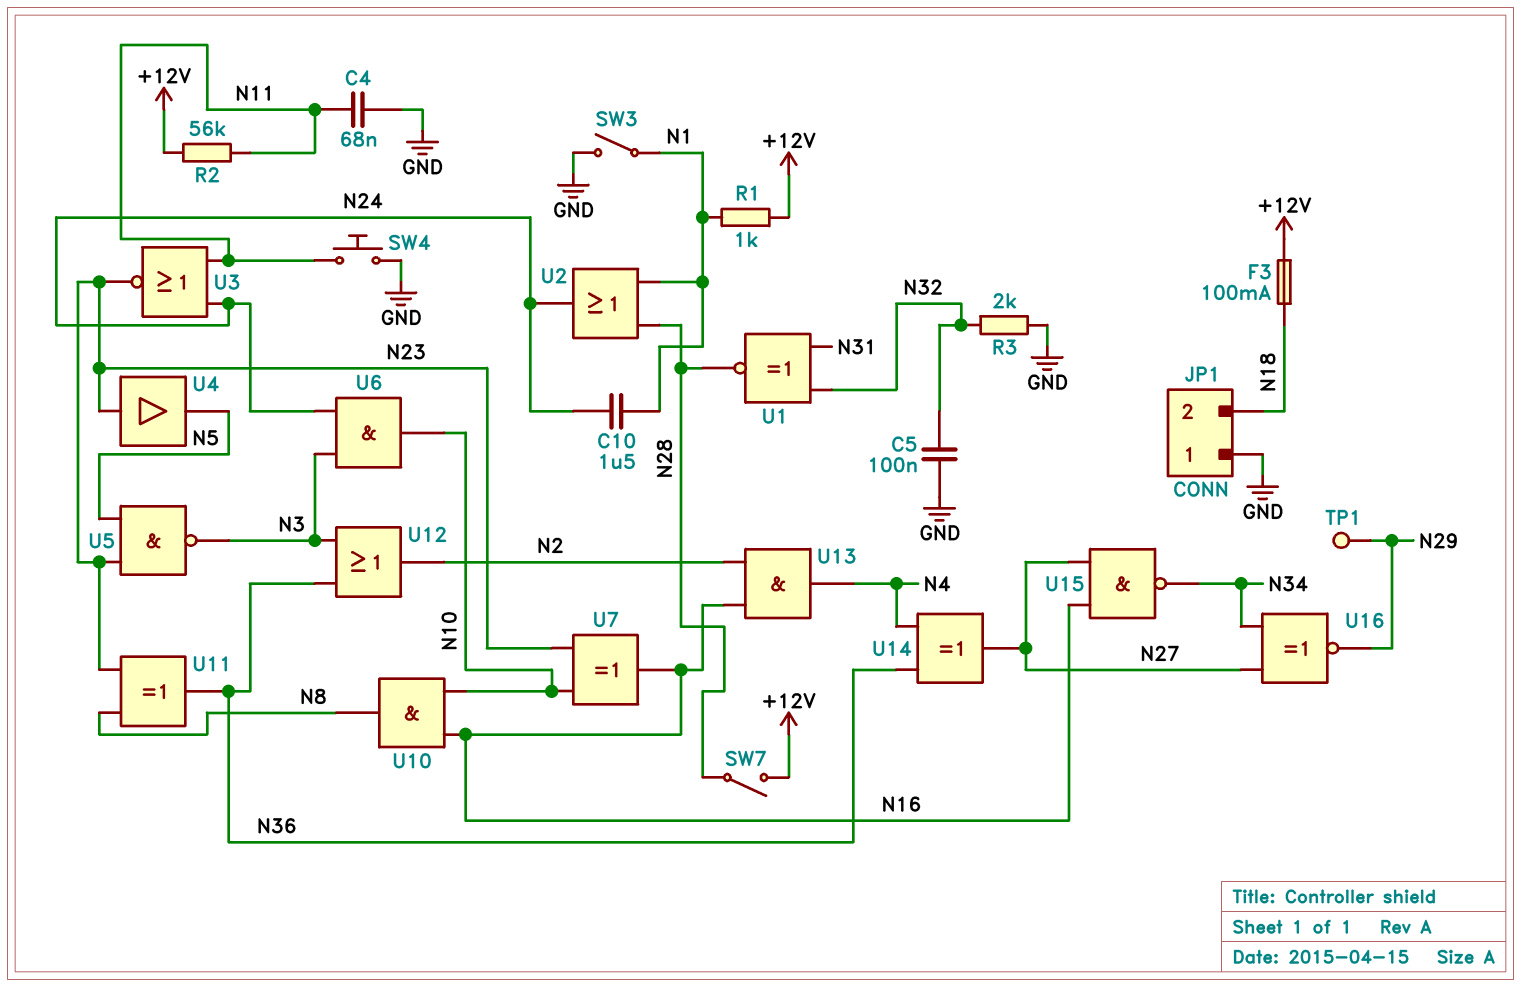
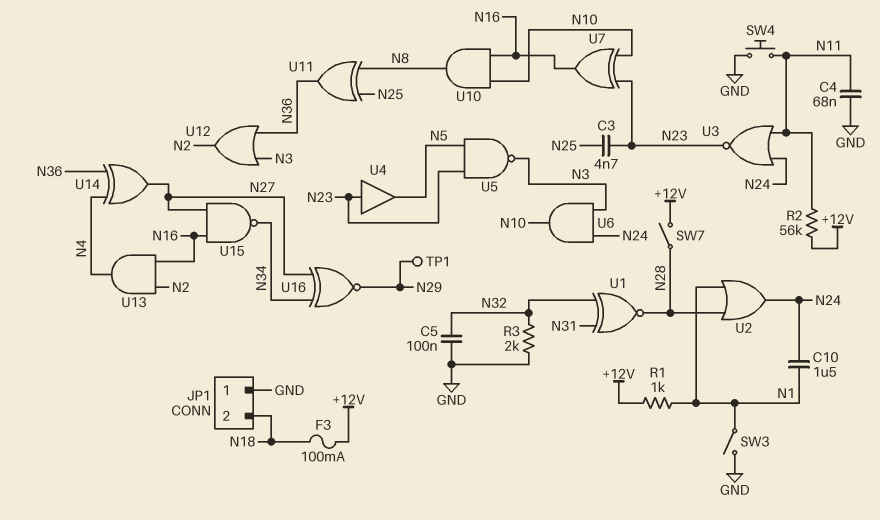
C3: none -> 4.7nF (N23, N25)
U11: XOR (in N8, in N23, out N36) -> XOR (in N8, in N25, out N36)

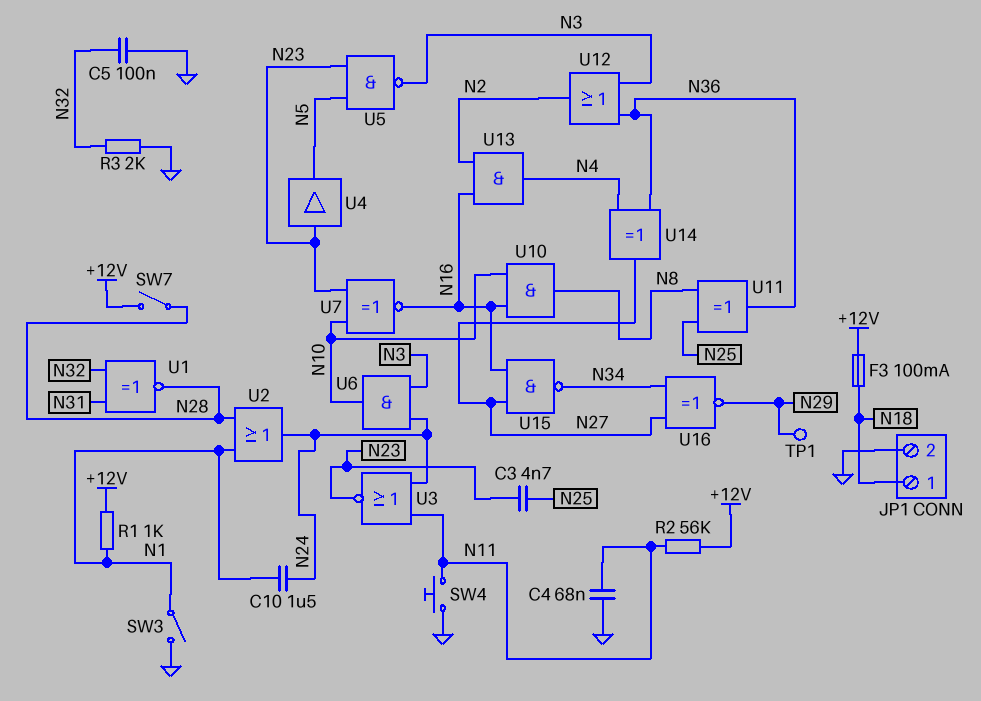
JP1 pin 1: GND -> N18
JP1 pin 2: N18 -> GND
U7: XOR (in N10, in N23, out N16) -> XNOR (in N10, in N23, out N16)

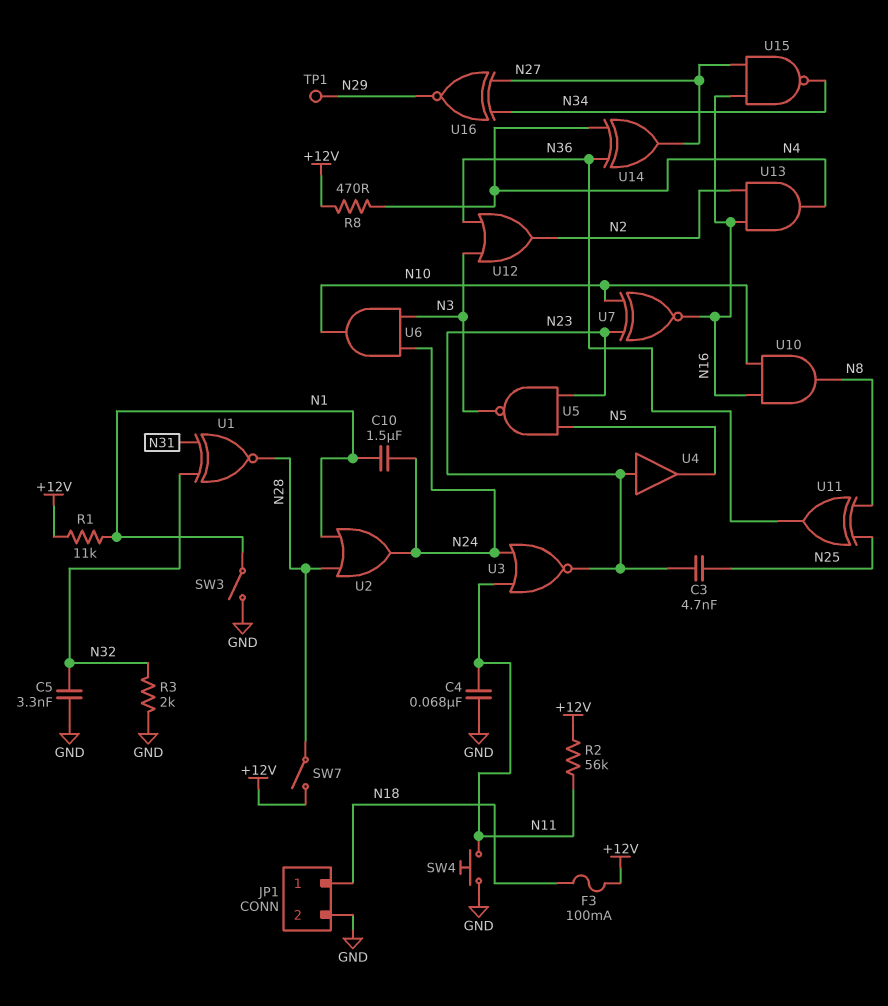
C5: 100nF (GND, N32) -> 3.3nF (GND, N32)
R1: 1k (+12V, N1) -> 11k (+12V, N1)
R8: none -> 470 (+12V, N4)

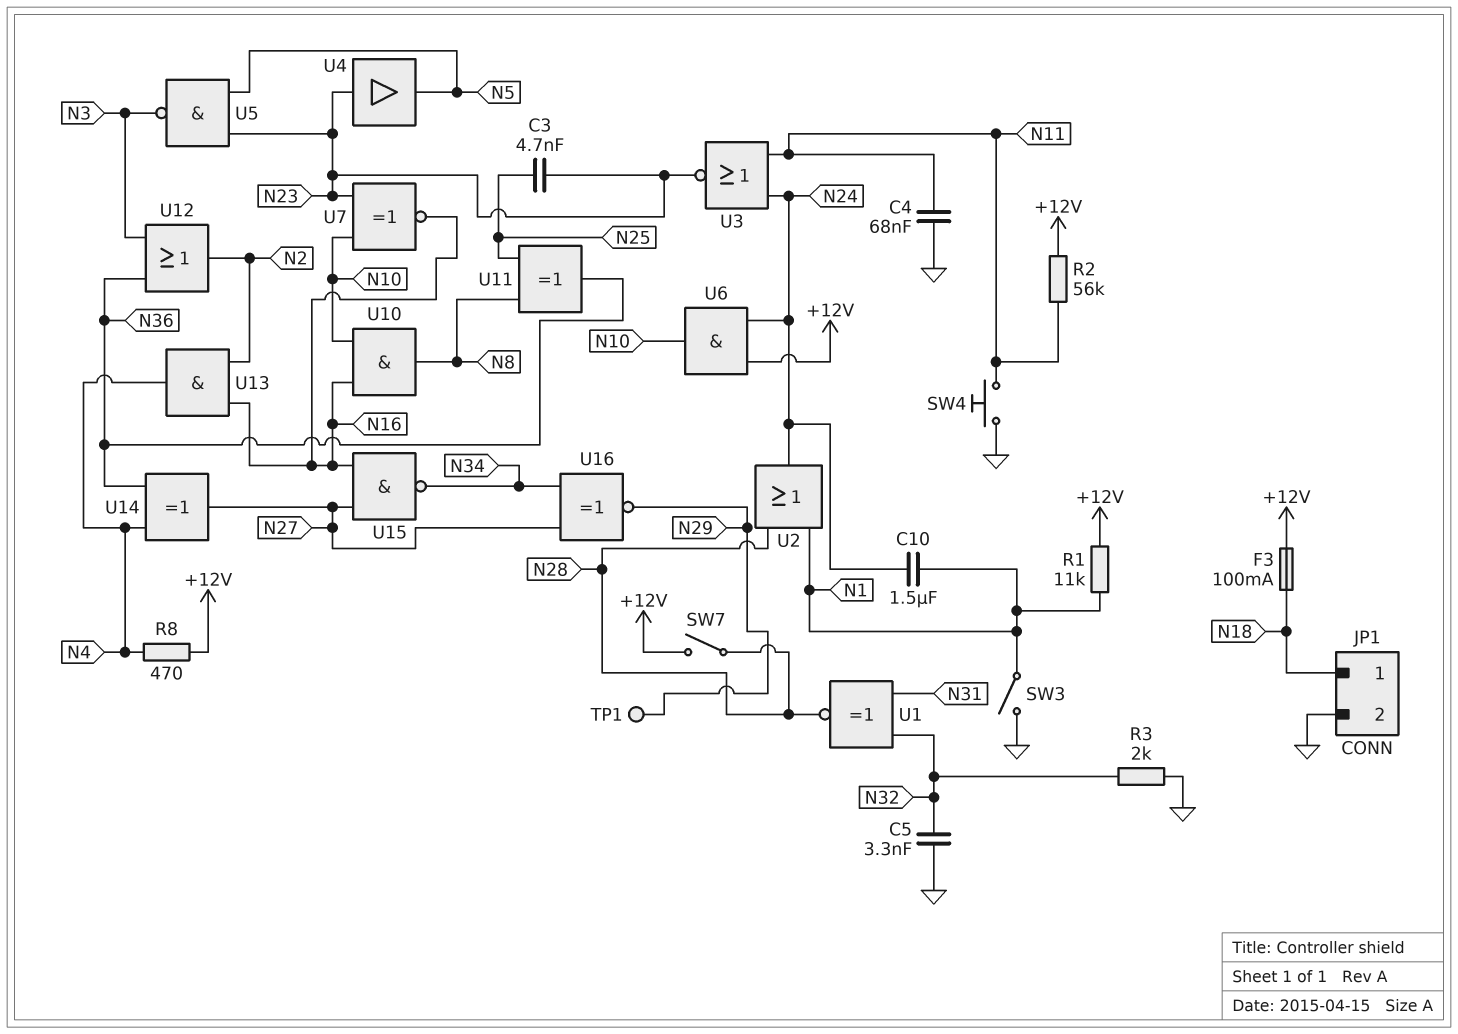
U6: AND (in N3, in N24, out N10) -> AND (in +12V, in N24, out N10)

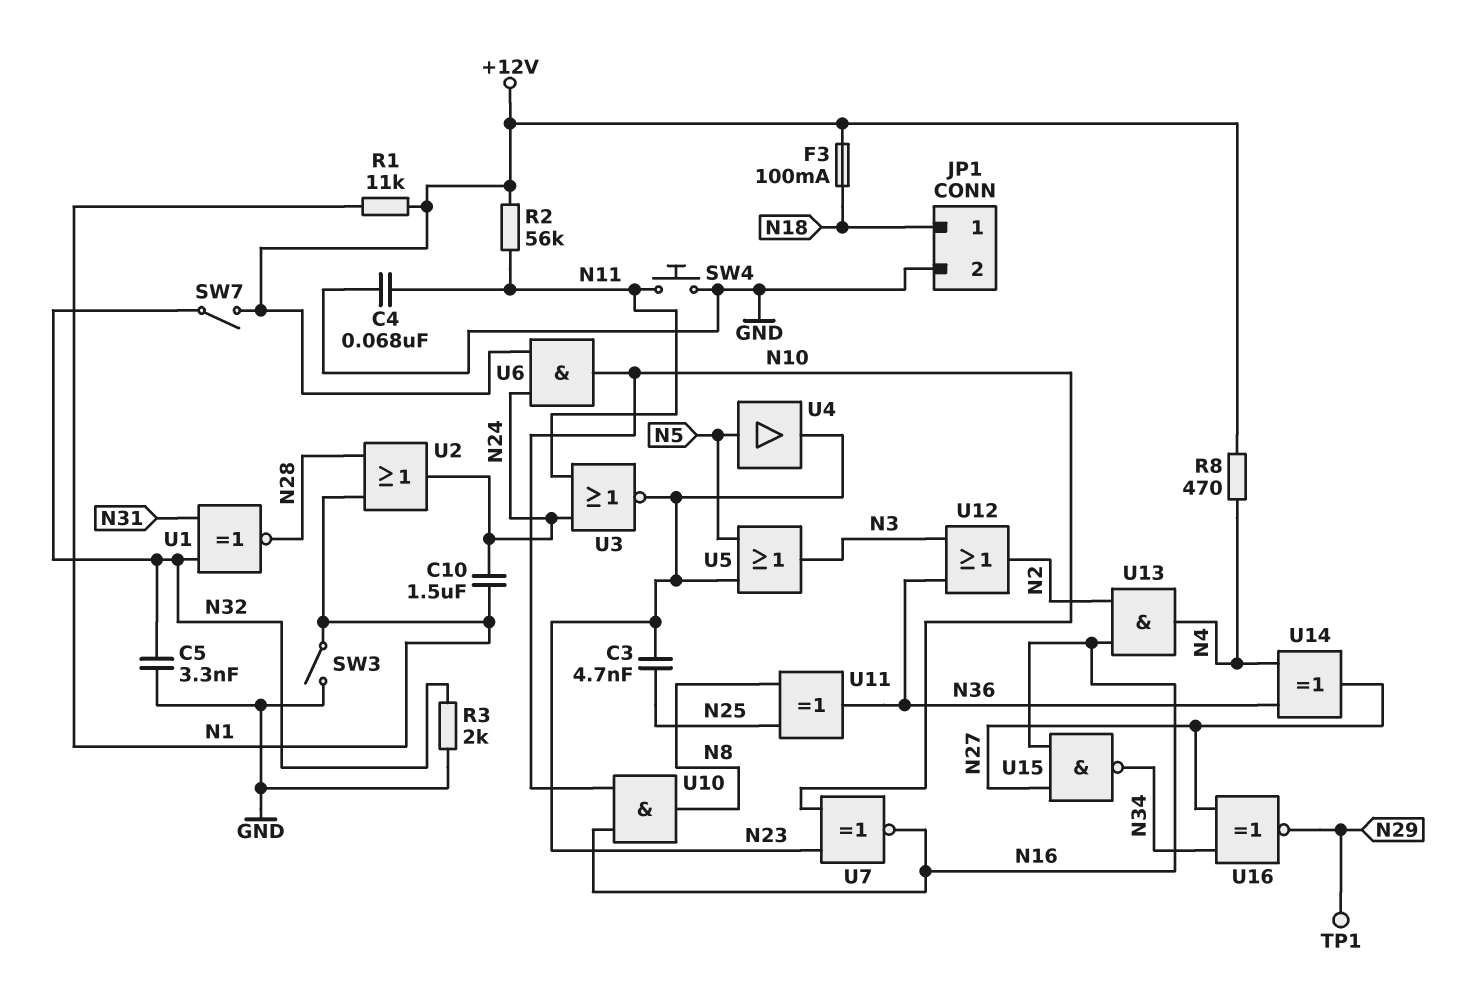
SW7: switch (+12V, N28) -> switch (+12V, N32)
U4: buffer (in N23, out N5) -> buffer (in N5, out N23)
U5: NAND (in N5, in N23, out N3) -> OR (in N5, in N23, out N3)

